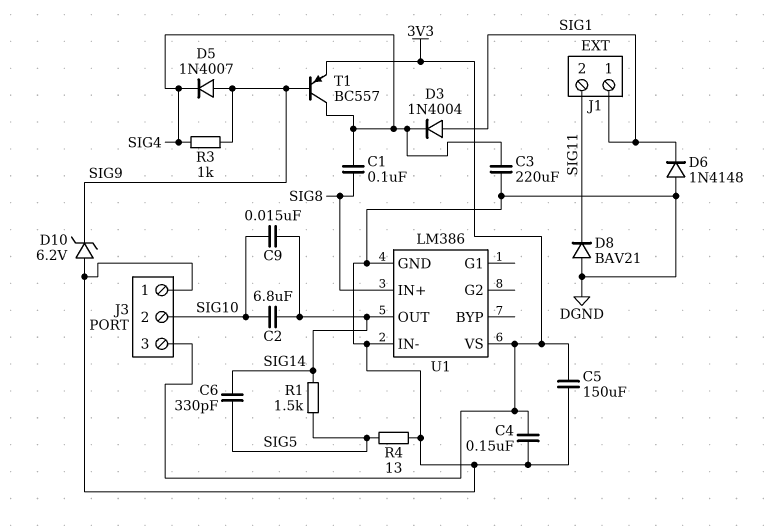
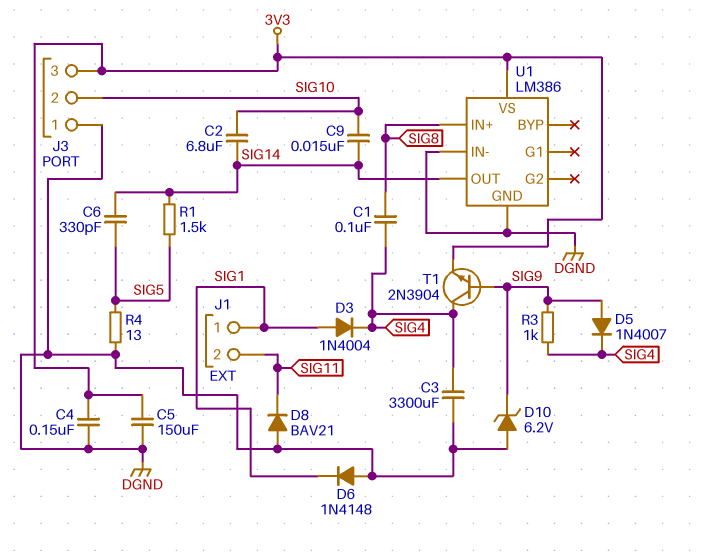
C3: 220uF (DGND, SIG4) -> 3300uF (DGND, SIG4)
T1: PNP BC557 (B SIG9, C SIG4, E 3V3) -> NPN 2N3904 (B SIG9, C SIG4, E 3V3)

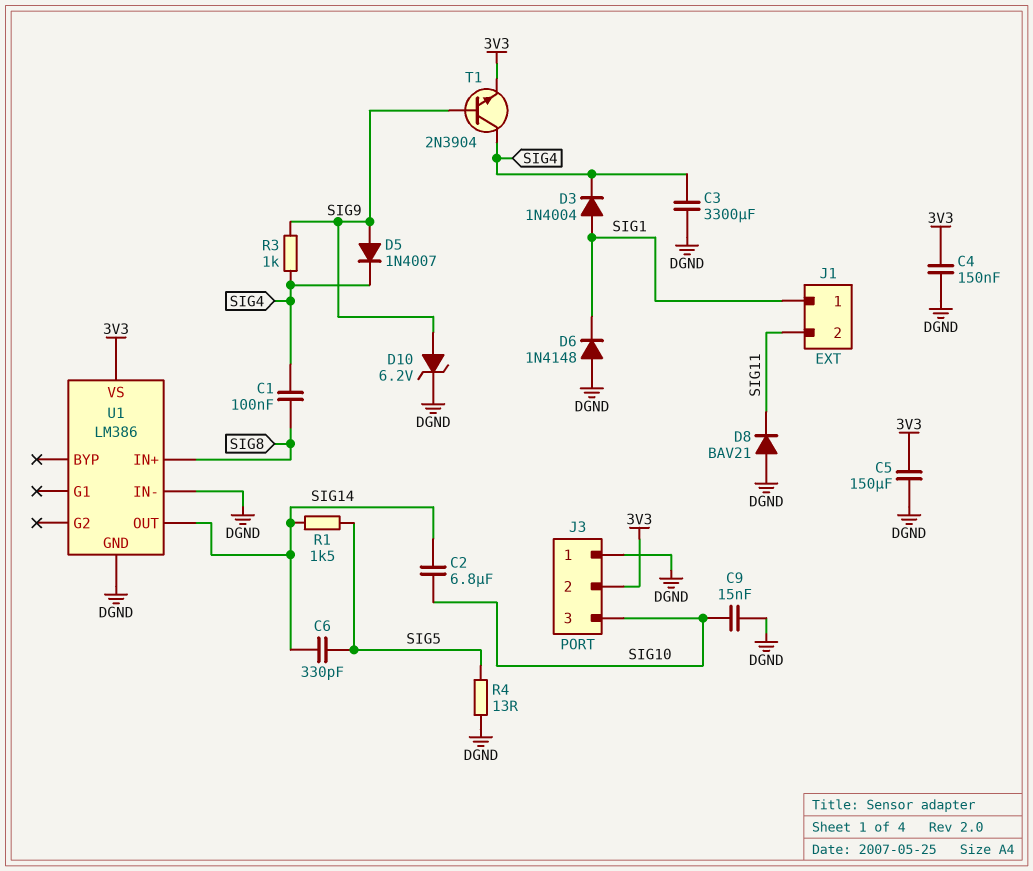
C9: 15nF (SIG10, SIG14) -> 15nF (DGND, SIG10)
D10: zener 6.2V (A DGND, K SIG9) -> zener 6.2V (A SIG9, K DGND)
J3 pin 2: SIG10 -> 3V3
J3 pin 3: 3V3 -> SIG10

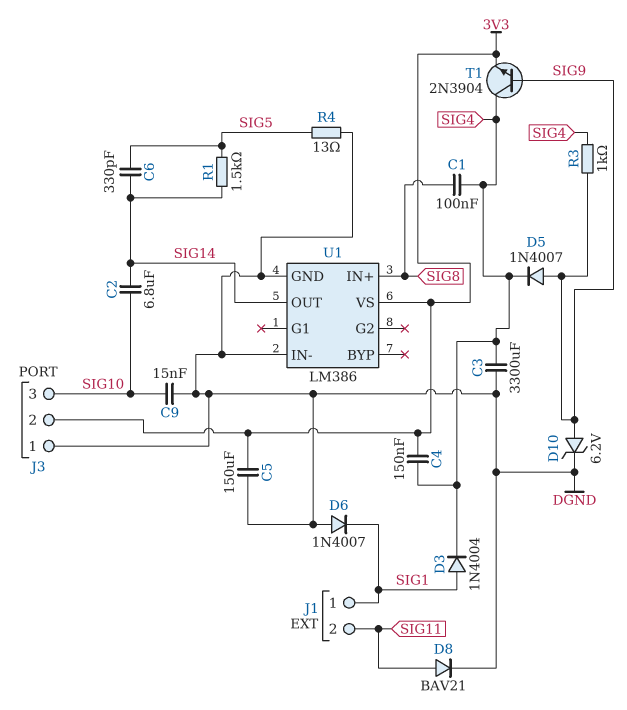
C4: 150nF (3V3, DGND) -> 150nF (3V3, SIG4)
D6: diode 1N4148 (A DGND, K SIG1) -> diode 1N4007 (A DGND, K SIG1)
D8: diode BAV21 (A DGND, K SIG11) -> diode BAV21 (A SIG11, K DGND)

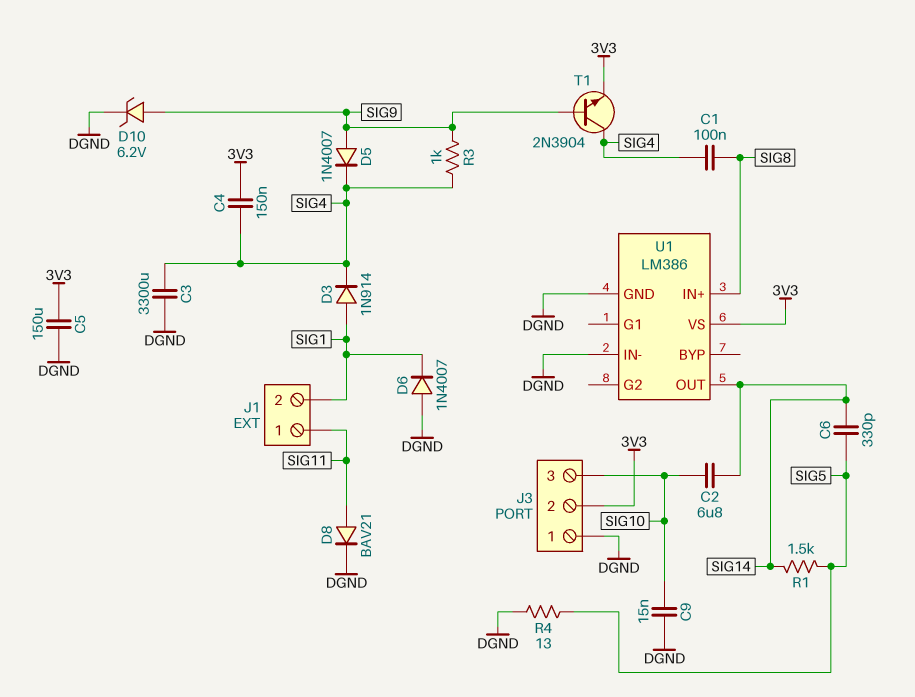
D3: diode 1N4004 (A SIG1, K SIG4) -> diode 1N914 (A SIG1, K SIG4)
J1 pin 1: SIG1 -> SIG11
J1 pin 2: SIG11 -> SIG1

